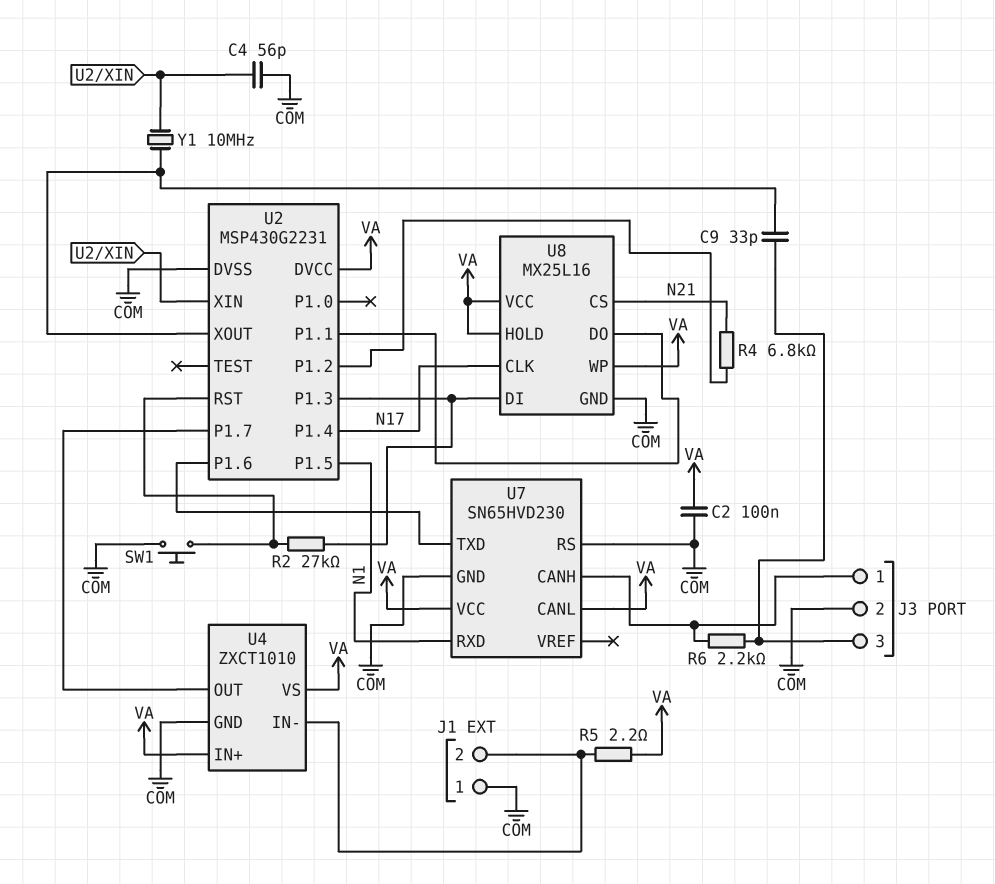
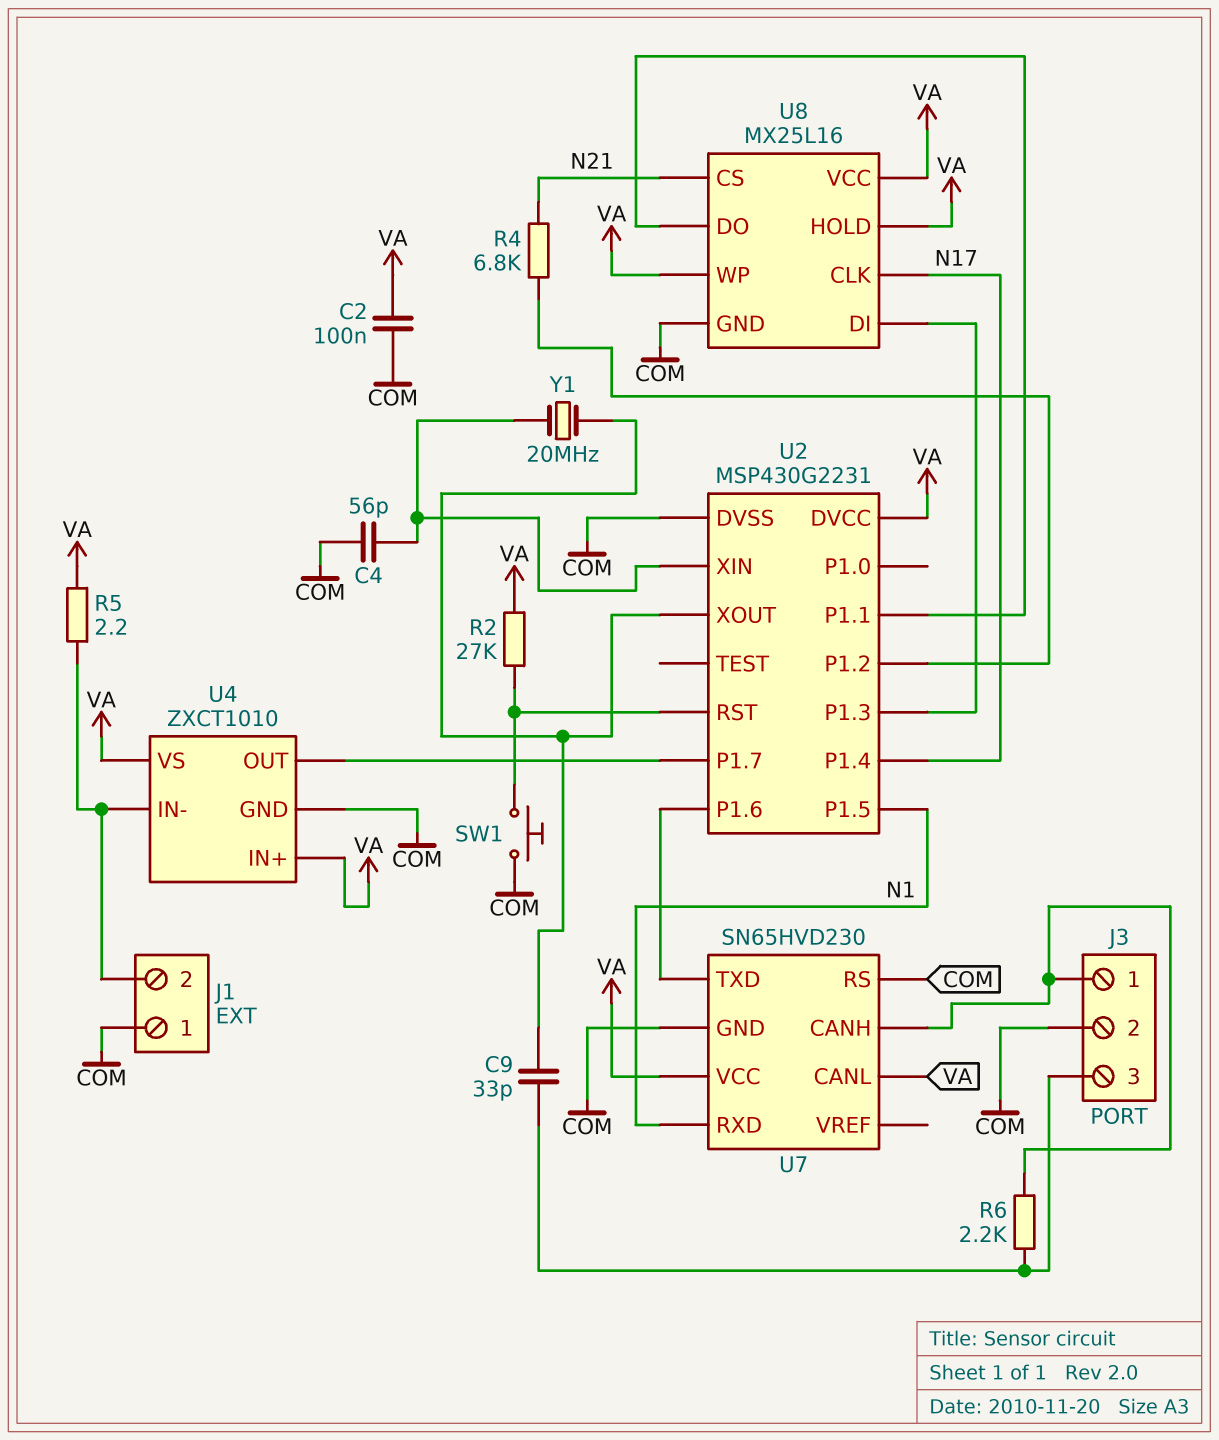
R2: 27k (U2/P1.3, U2/RST) -> 27k (U2/RST, VA)
Y1: 10MHz (U2/XIN, U2/XOUT) -> 20MHz (U2/XIN, U2/XOUT)

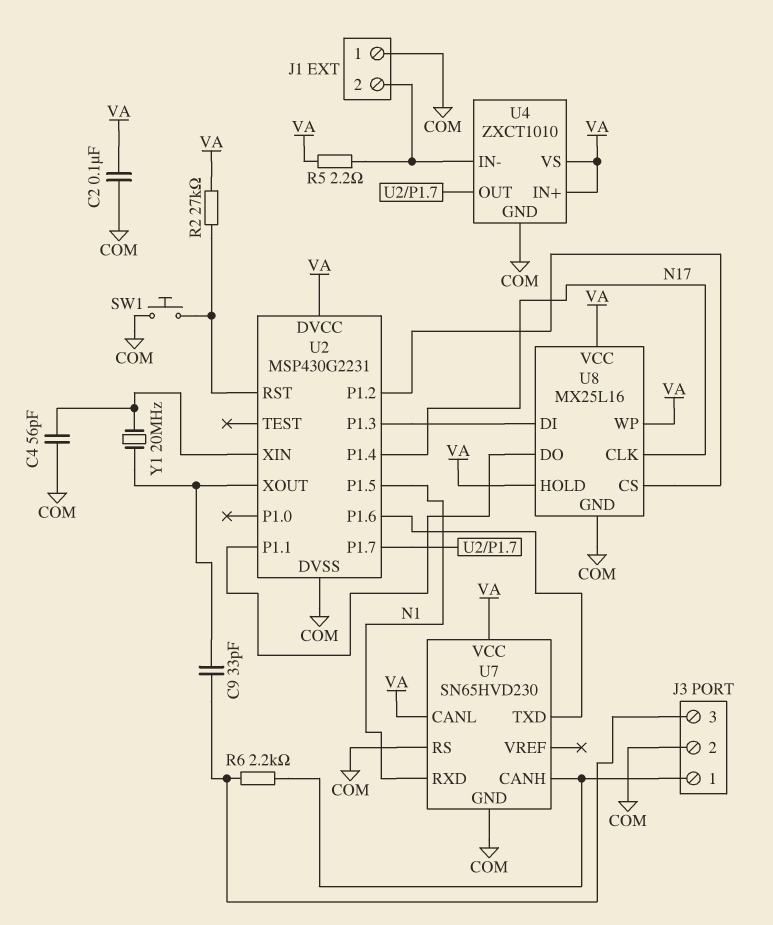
R4: 6.8k (N21, U2/P1.2) -> none
U8 pin CS: N21 -> U2/P1.2

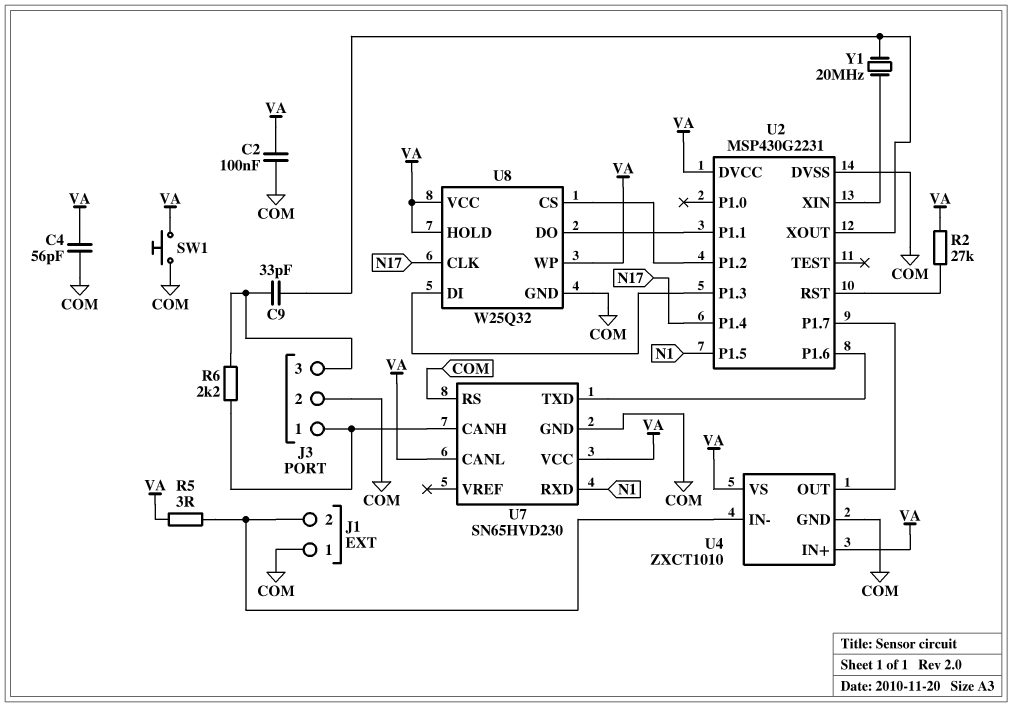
C4: 56pF (COM, U2/XIN) -> 56pF (COM, VA)
R5: 2.2 (J1/2, VA) -> 3 (J1/2, VA)
SW1: button (COM, U2/RST) -> button (COM, VA)
U8: MX25L16 -> W25Q32

